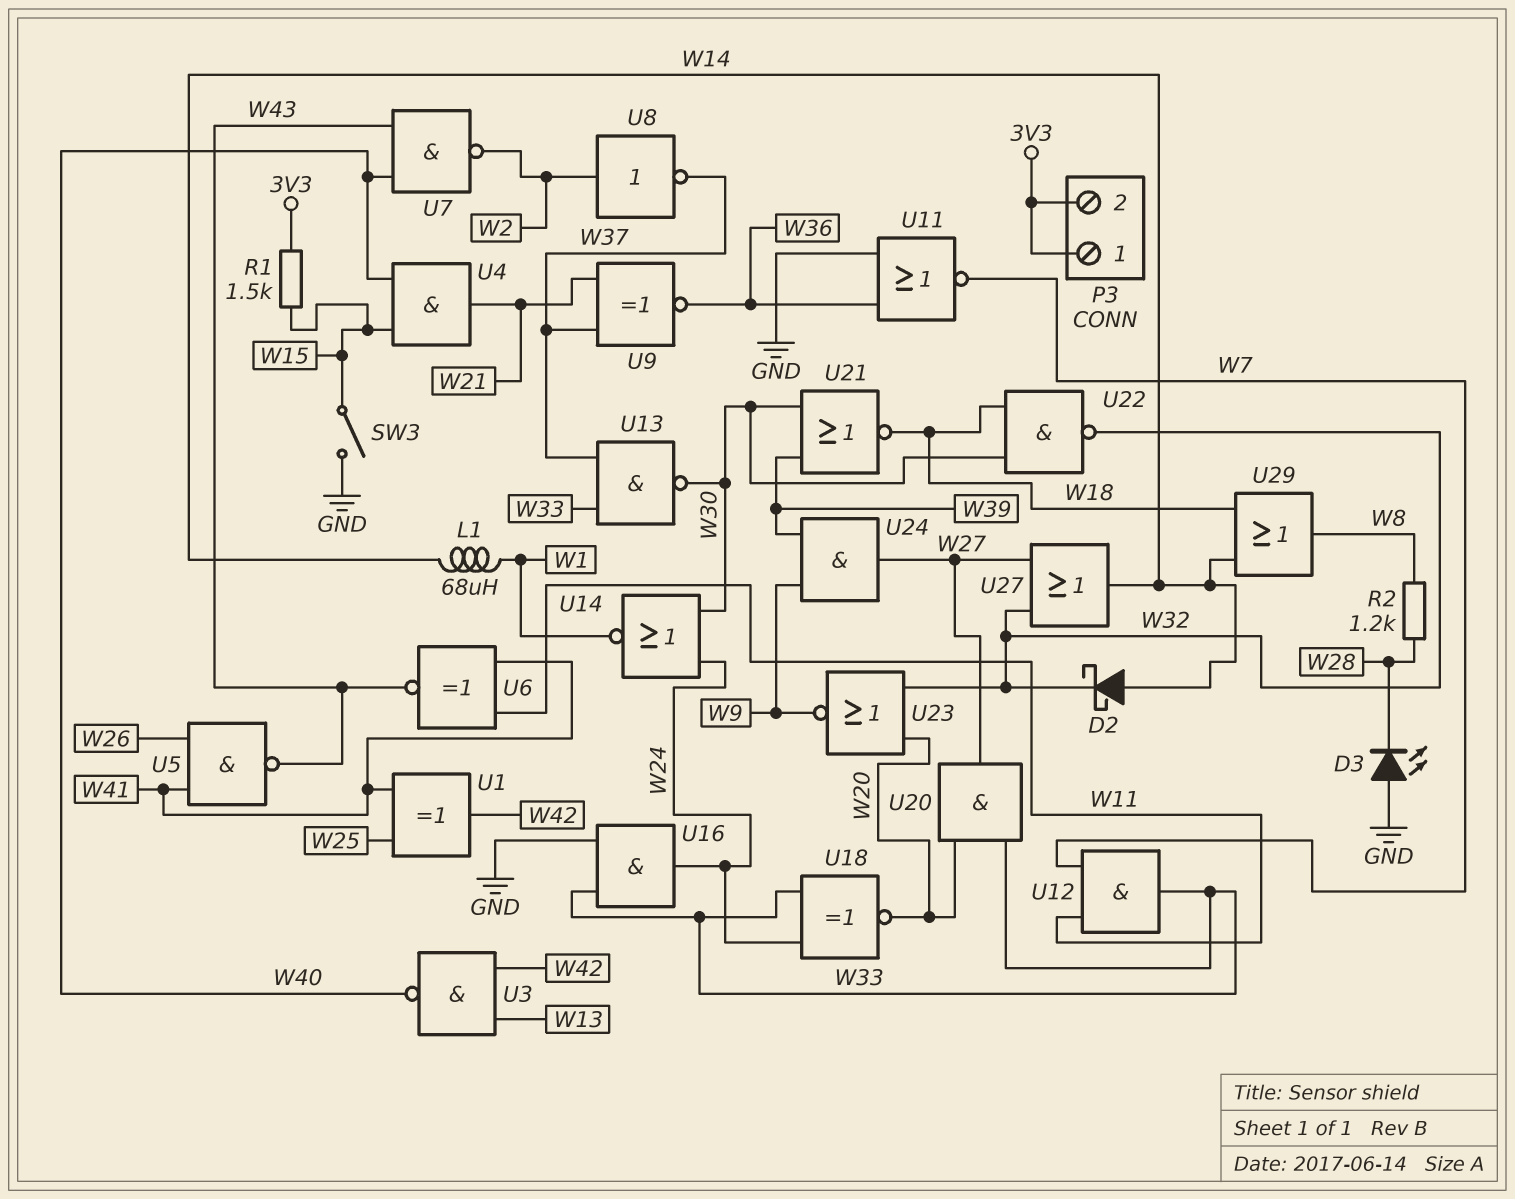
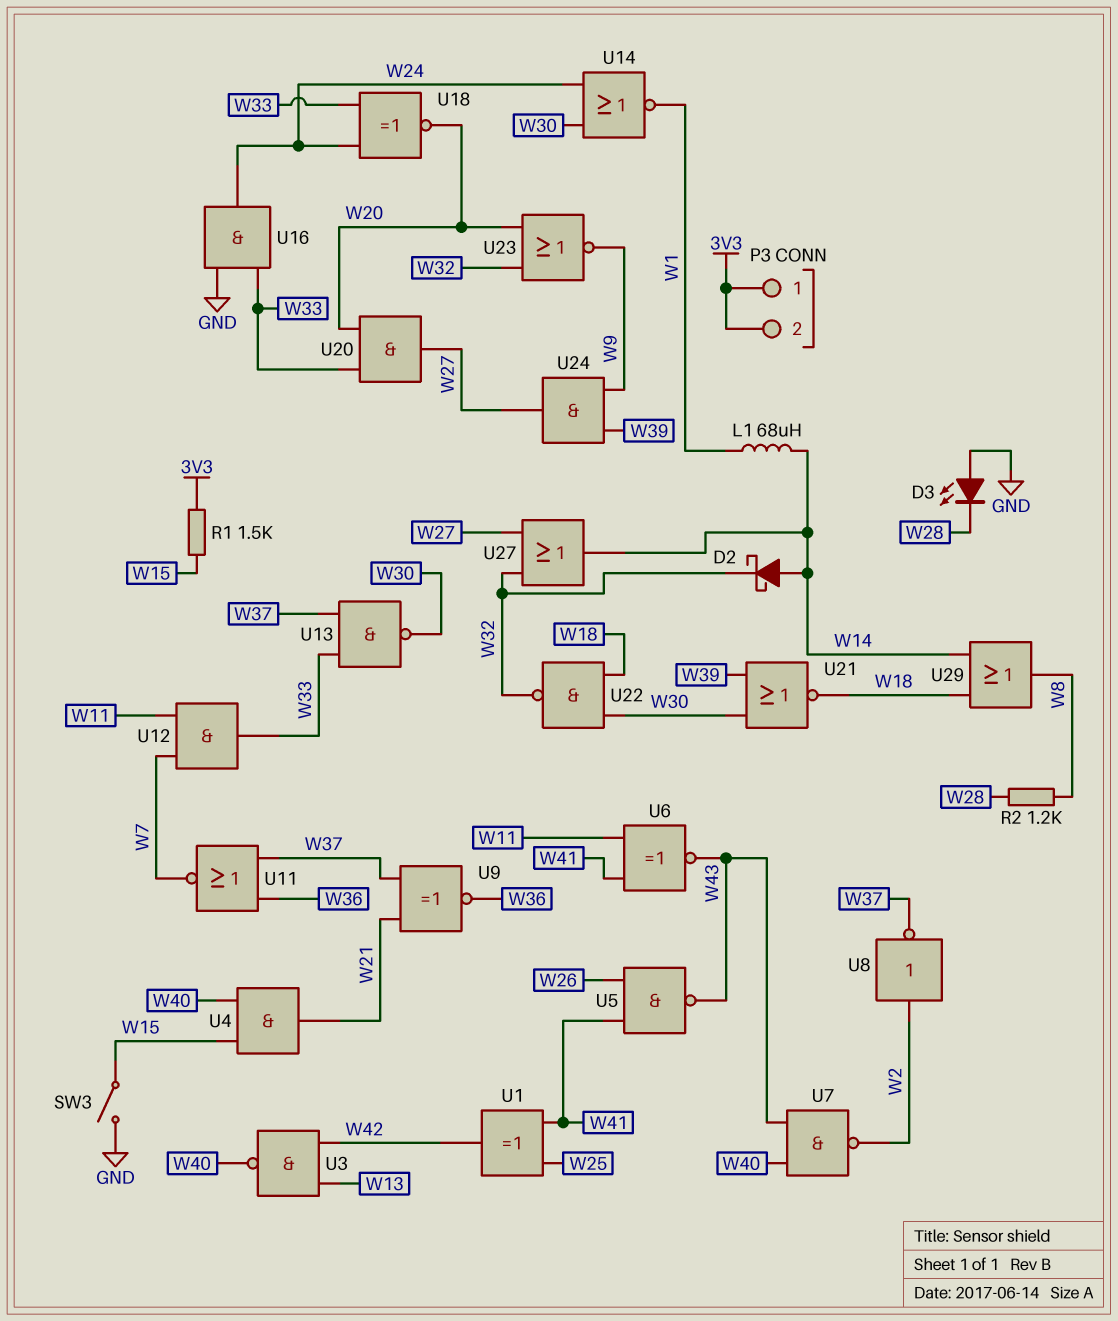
U11: NOR (in GND, in W36, out W7) -> NOR (in W36, in W37, out W7)

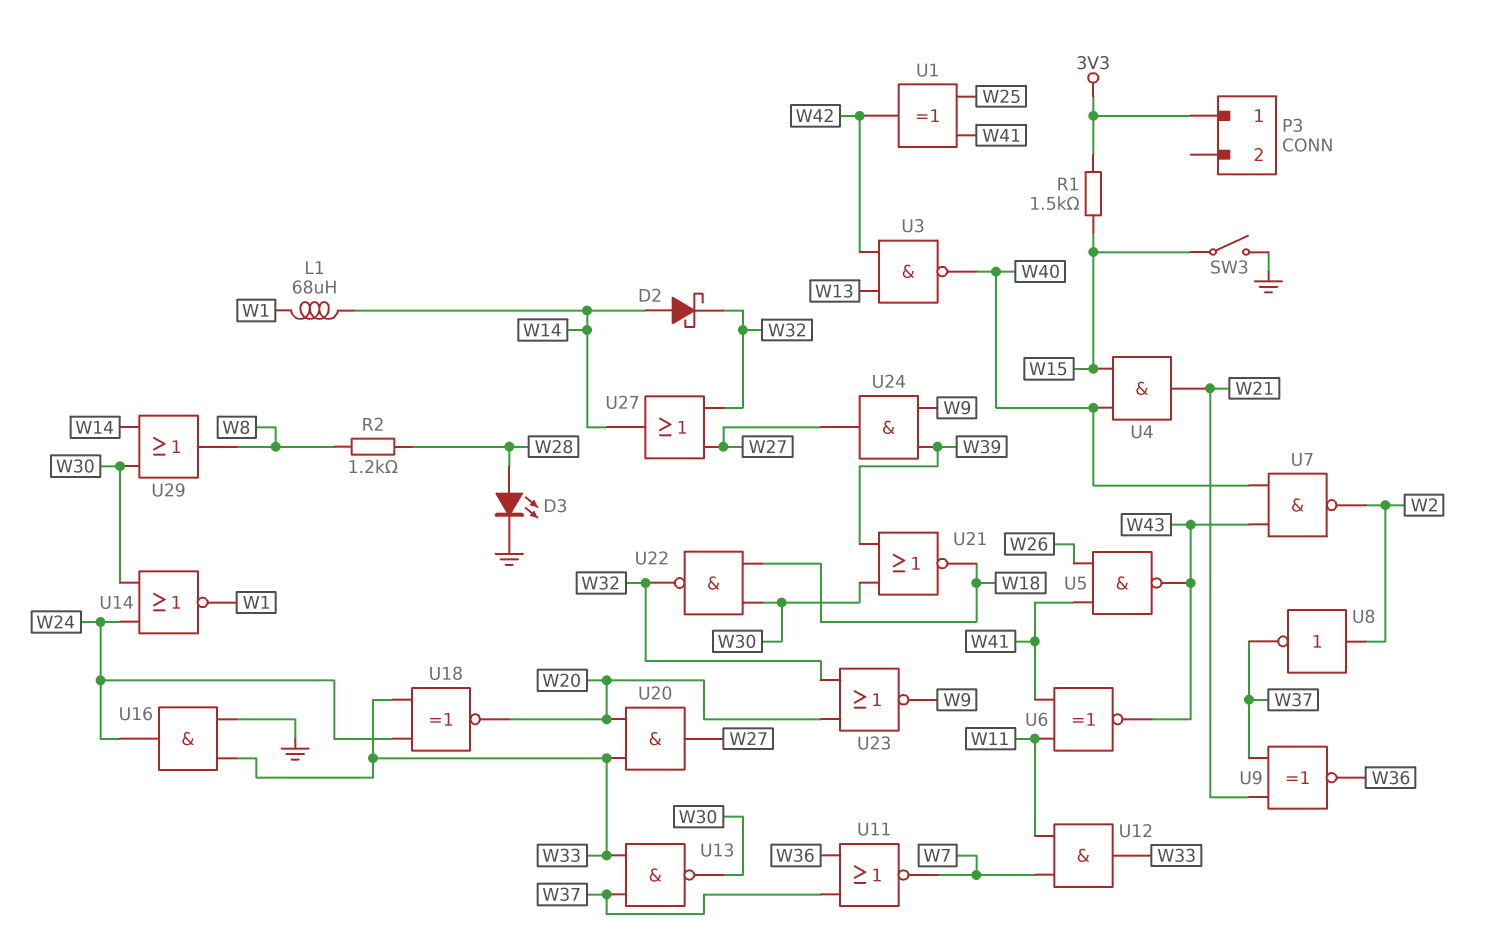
D3: LED (A GND, K W28) -> LED (A W28, K GND)
P3 pin 2: 3V3 -> none
U29: OR (in W14, in W18, out W8) -> OR (in W14, in W30, out W8)

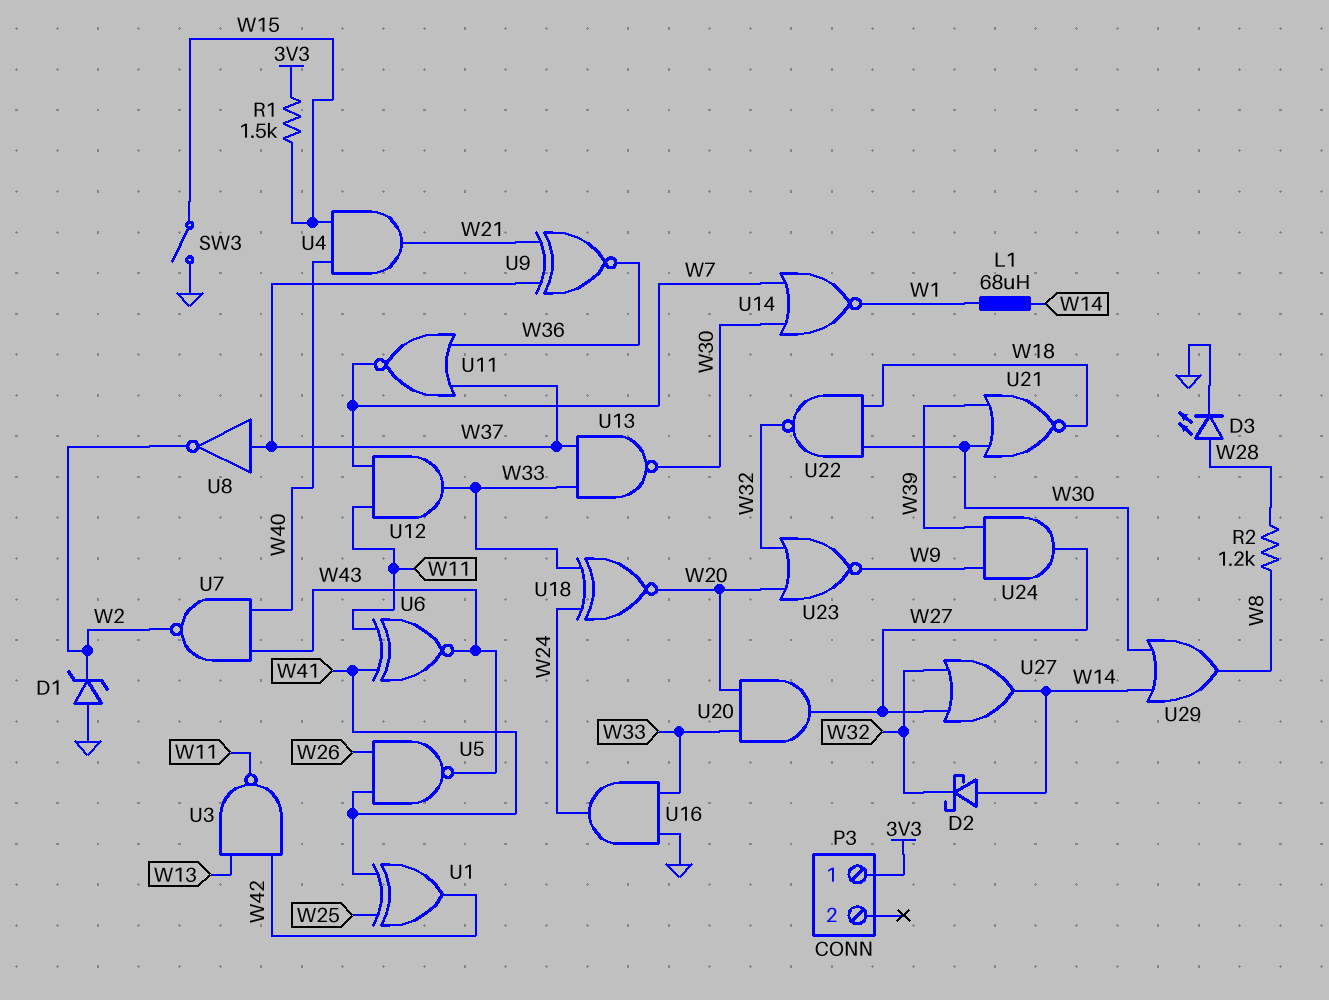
D1: none -> zener (A GND, K W2)
U3: NAND (in W13, in W42, out W40) -> NAND (in W13, in W42, out W11)
U8: NOT (in W2, out W37) -> NOT (in W37, out W2)
U14: NOR (in W24, in W30, out W1) -> NOR (in W7, in W30, out W1)

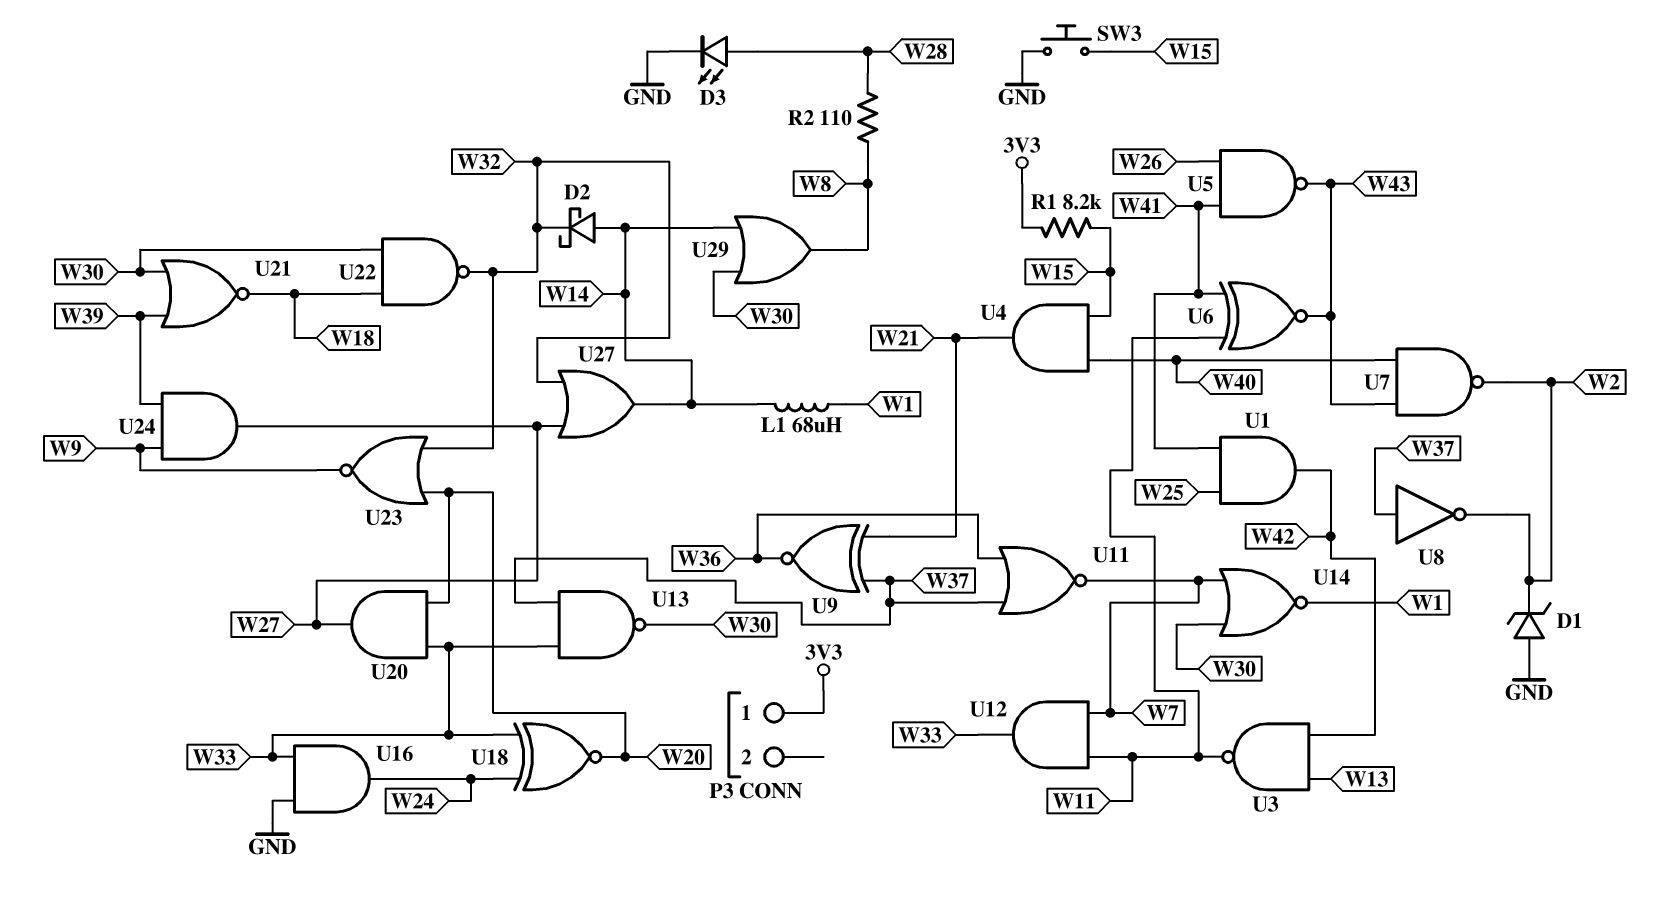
R1: 1.5k (3V3, W15) -> 8.2k (3V3, W15)
R2: 1.2k (W8, W28) -> 110 (W8, W28)
SW3: switch (GND, W15) -> button (GND, W15)
U1: XOR (in W25, in W41, out W42) -> AND (in W25, in W41, out W42)

